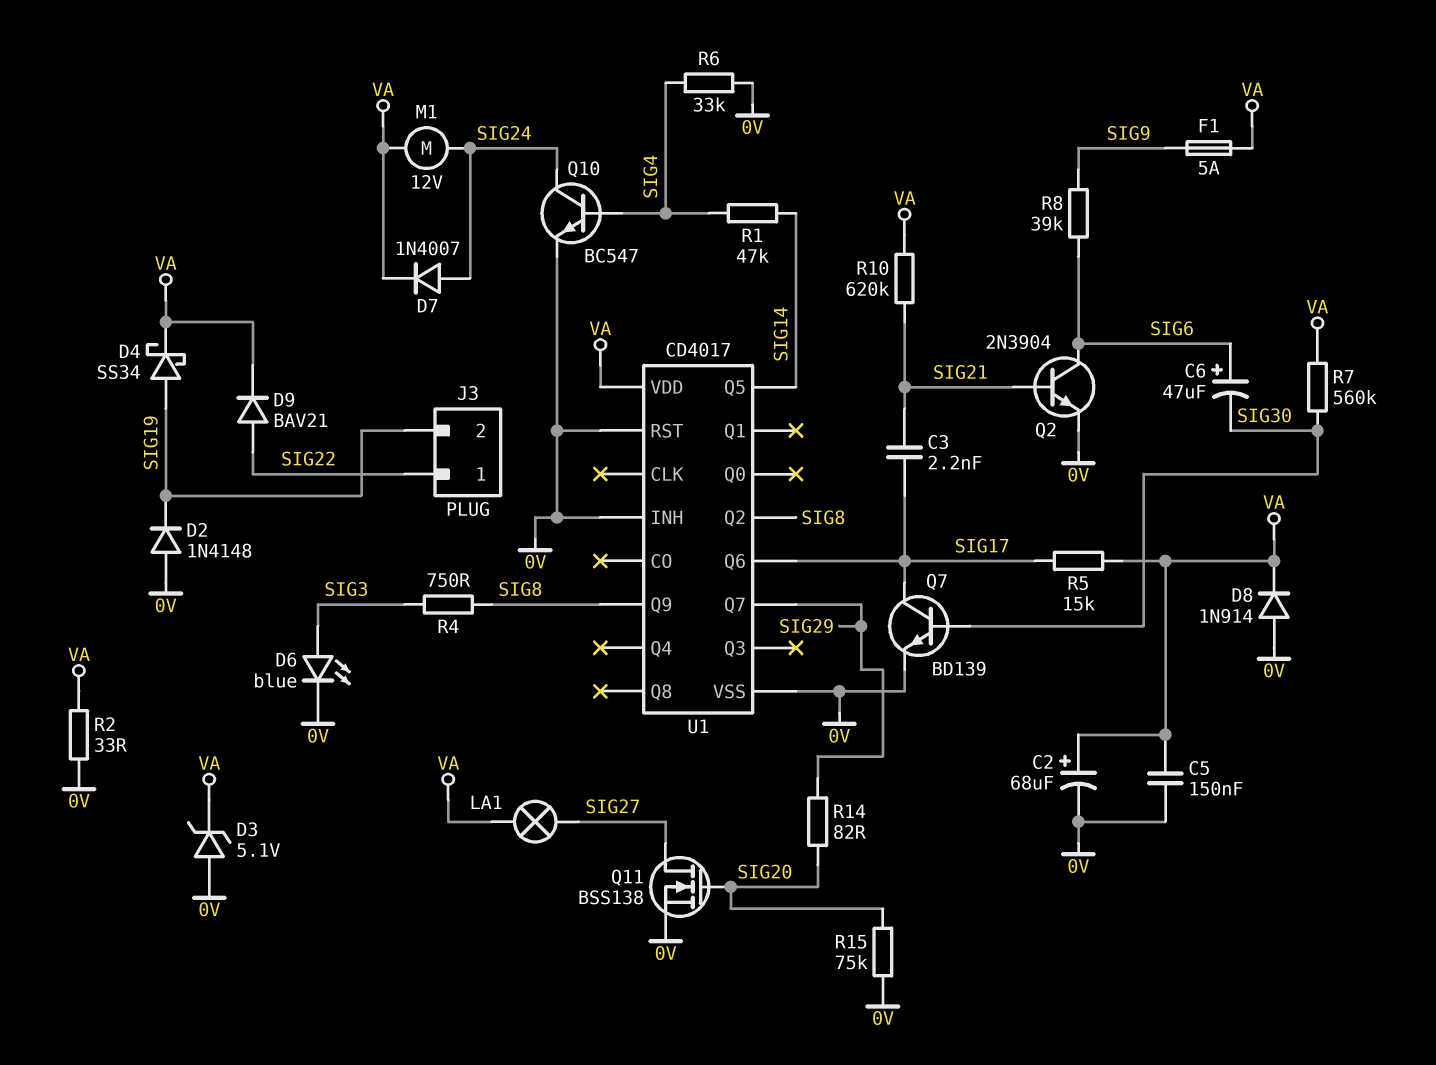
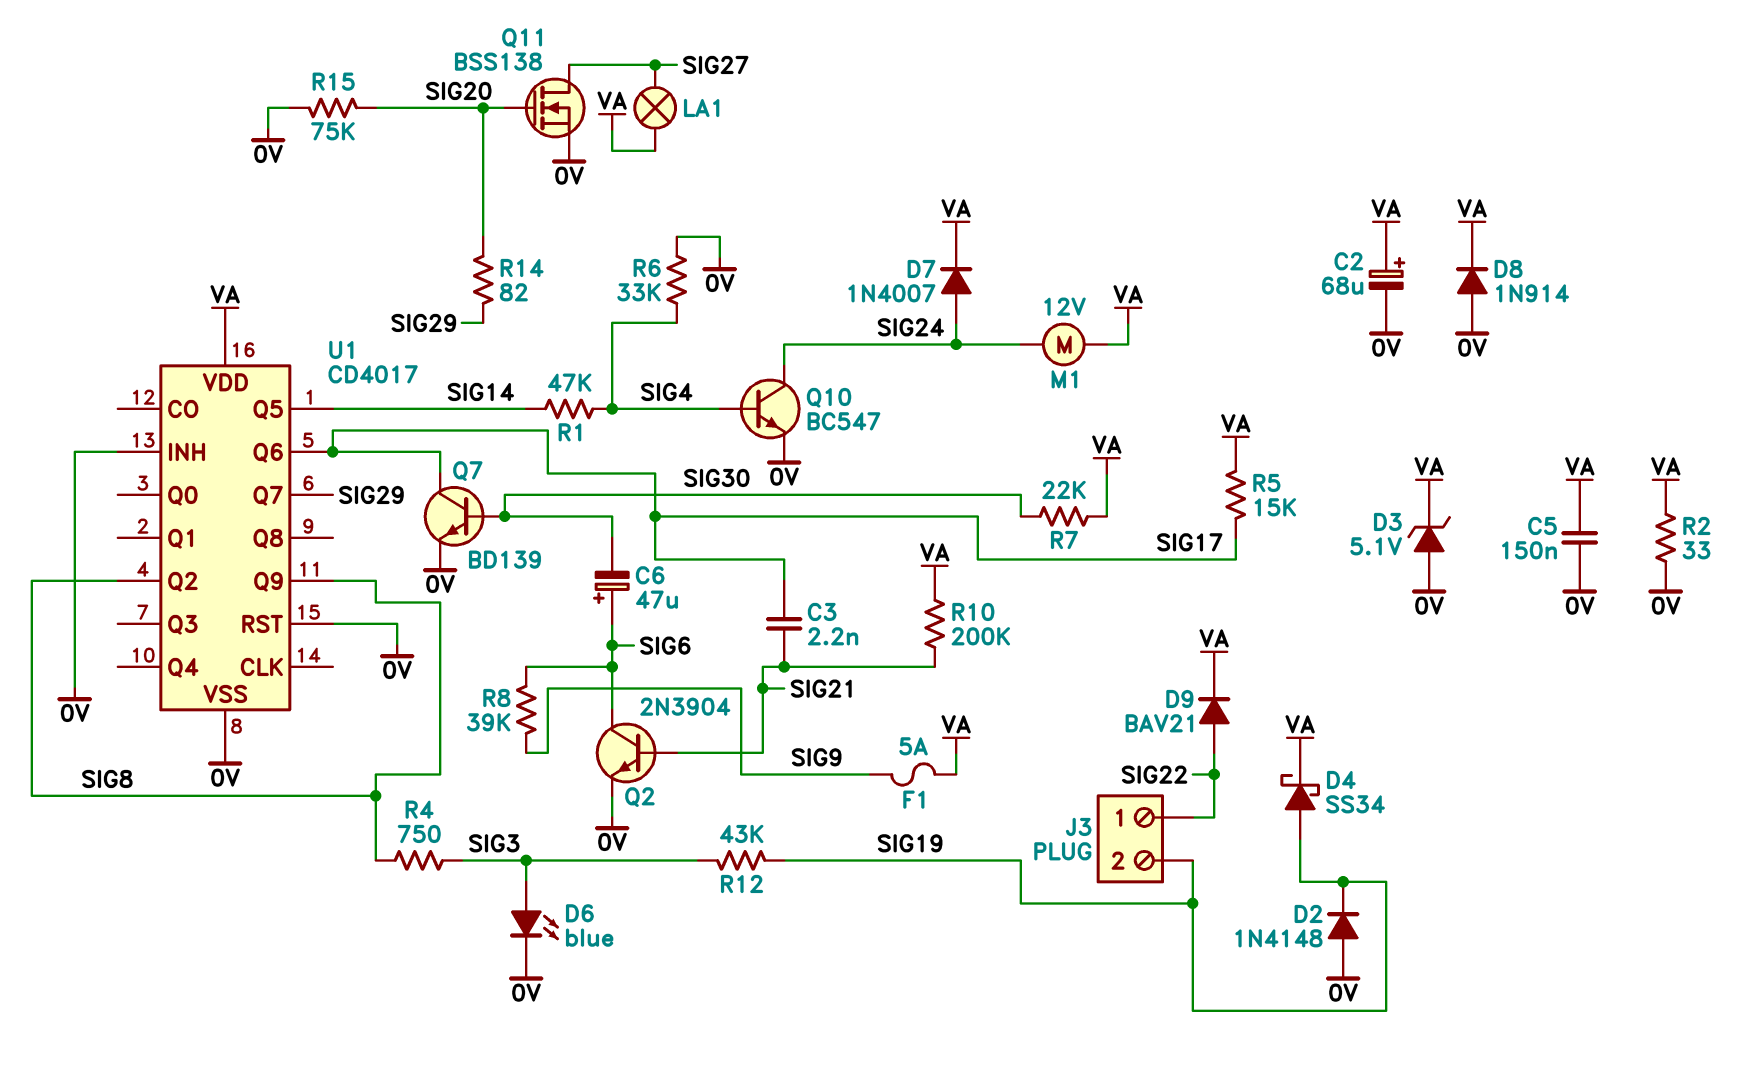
R7: 560k (SIG30, VA) -> 22k (SIG30, VA)
R10: 620k (SIG21, VA) -> 200k (SIG21, VA)
R12: none -> 43k (SIG3, SIG19)

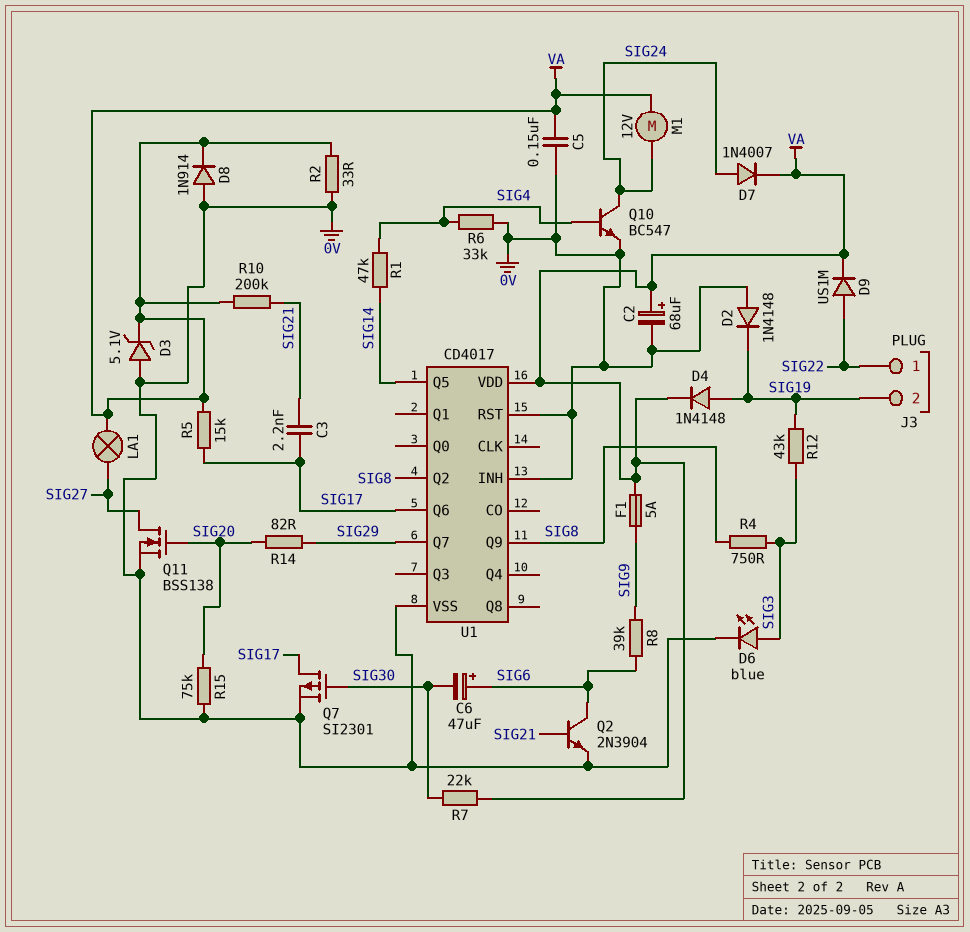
D4: schottky SS34 (A SIG19, K VA) -> diode 1N4148 (A SIG19, K VA)
D9: diode BAV21 (A SIG22, K VA) -> diode US1M (A SIG22, K VA)
Q7: NPN BD139 (B SIG30, C SIG17, E 0V) -> PMOS SI2301 (G SIG30, D SIG17, S 0V)

